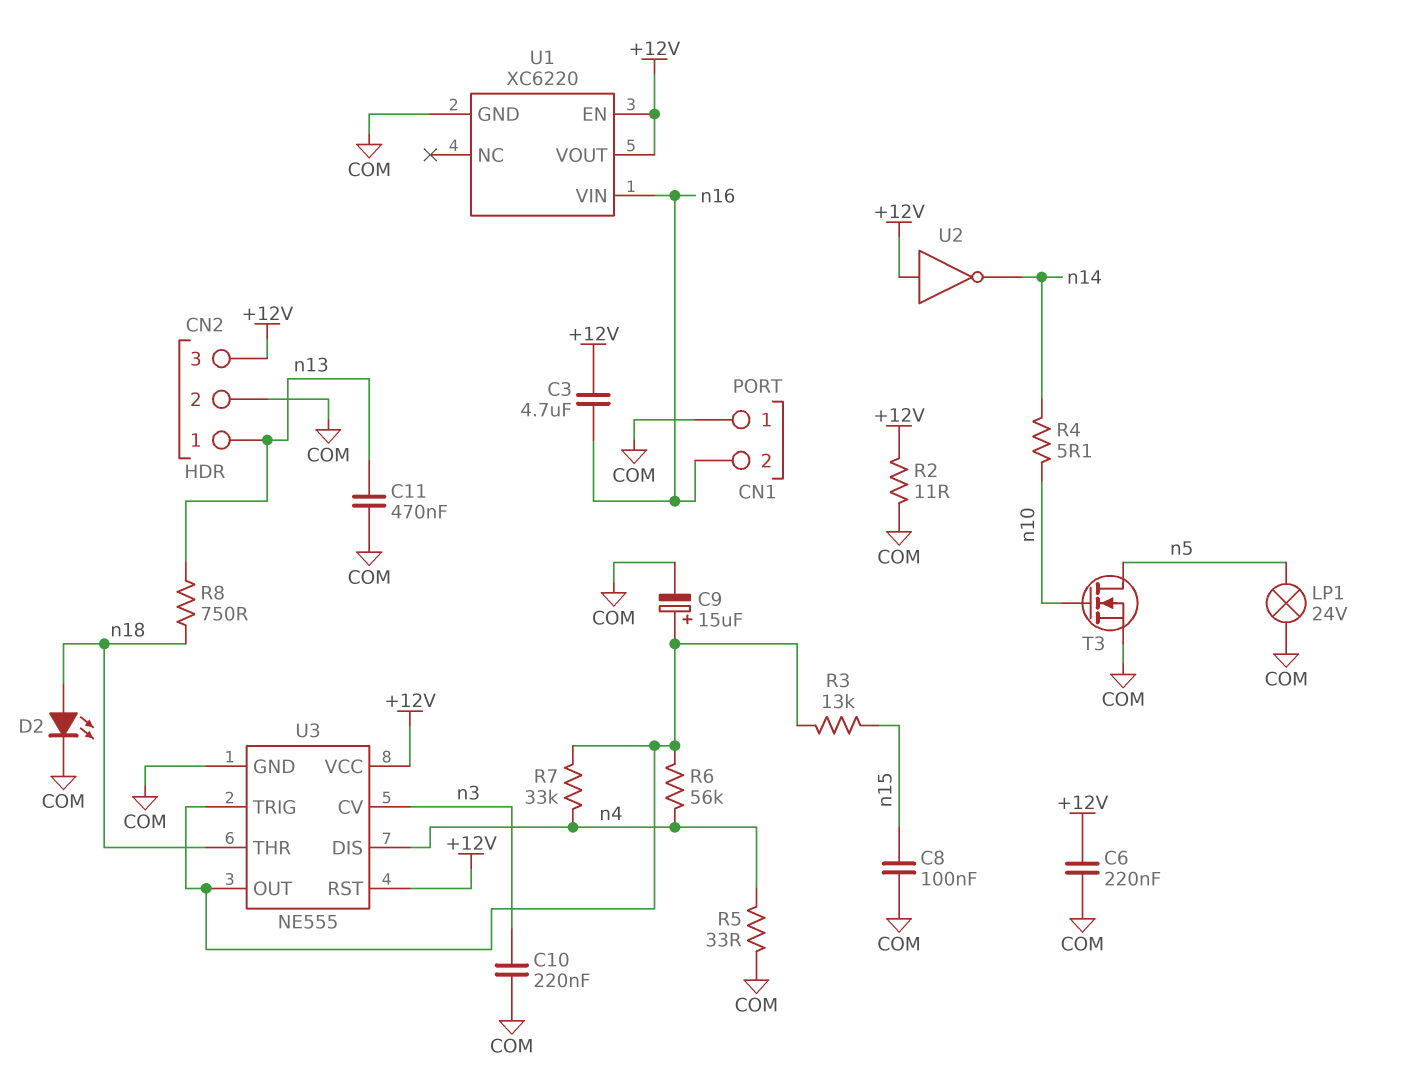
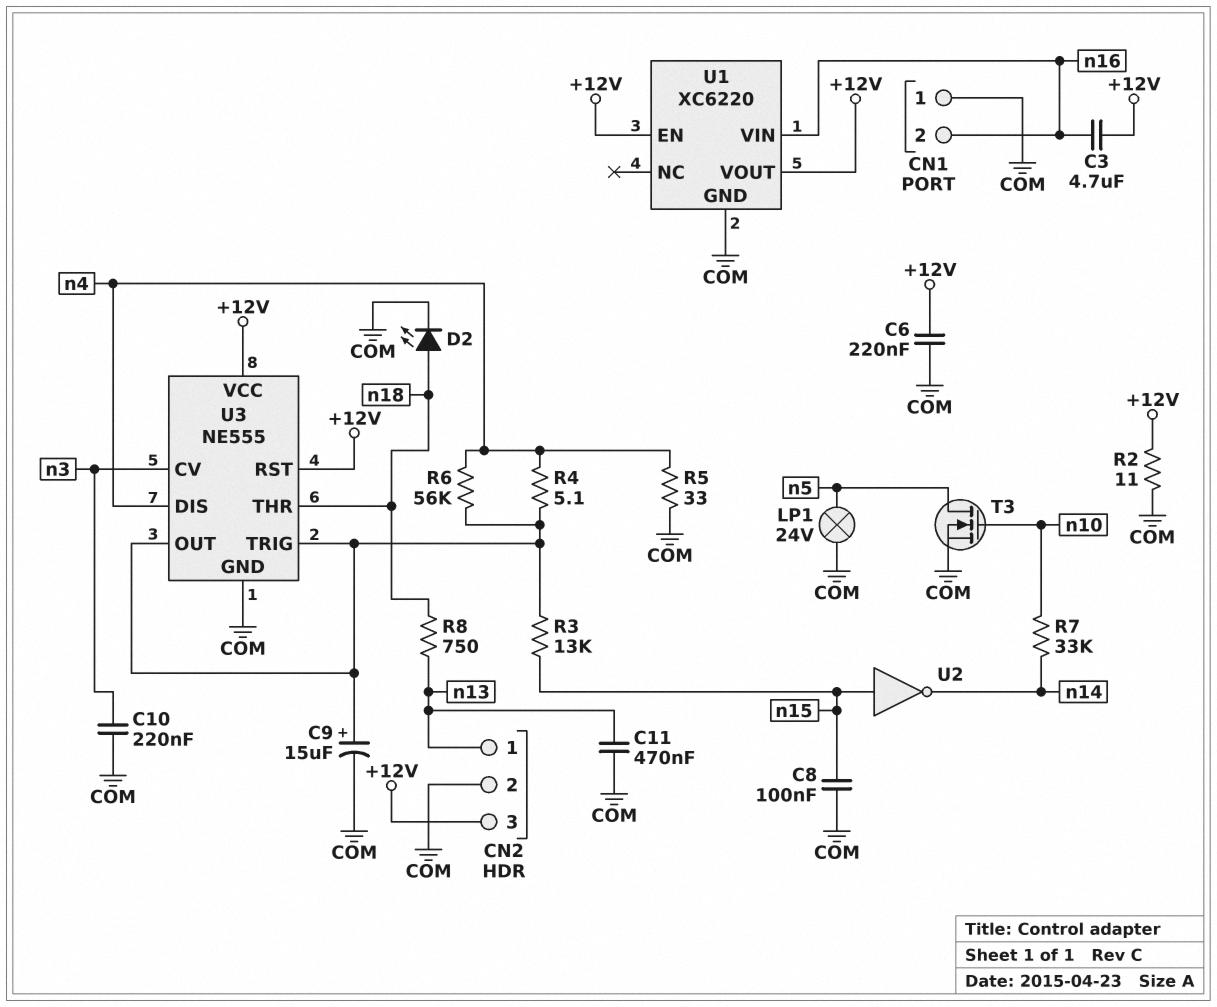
R4: 5.1 (n10, n14) -> 5.1 (U3/OUT, n4)
R7: 33k (U3/OUT, n4) -> 33k (n10, n14)
U2: NOT (in +12V, out n14) -> NOT (in n15, out n14)

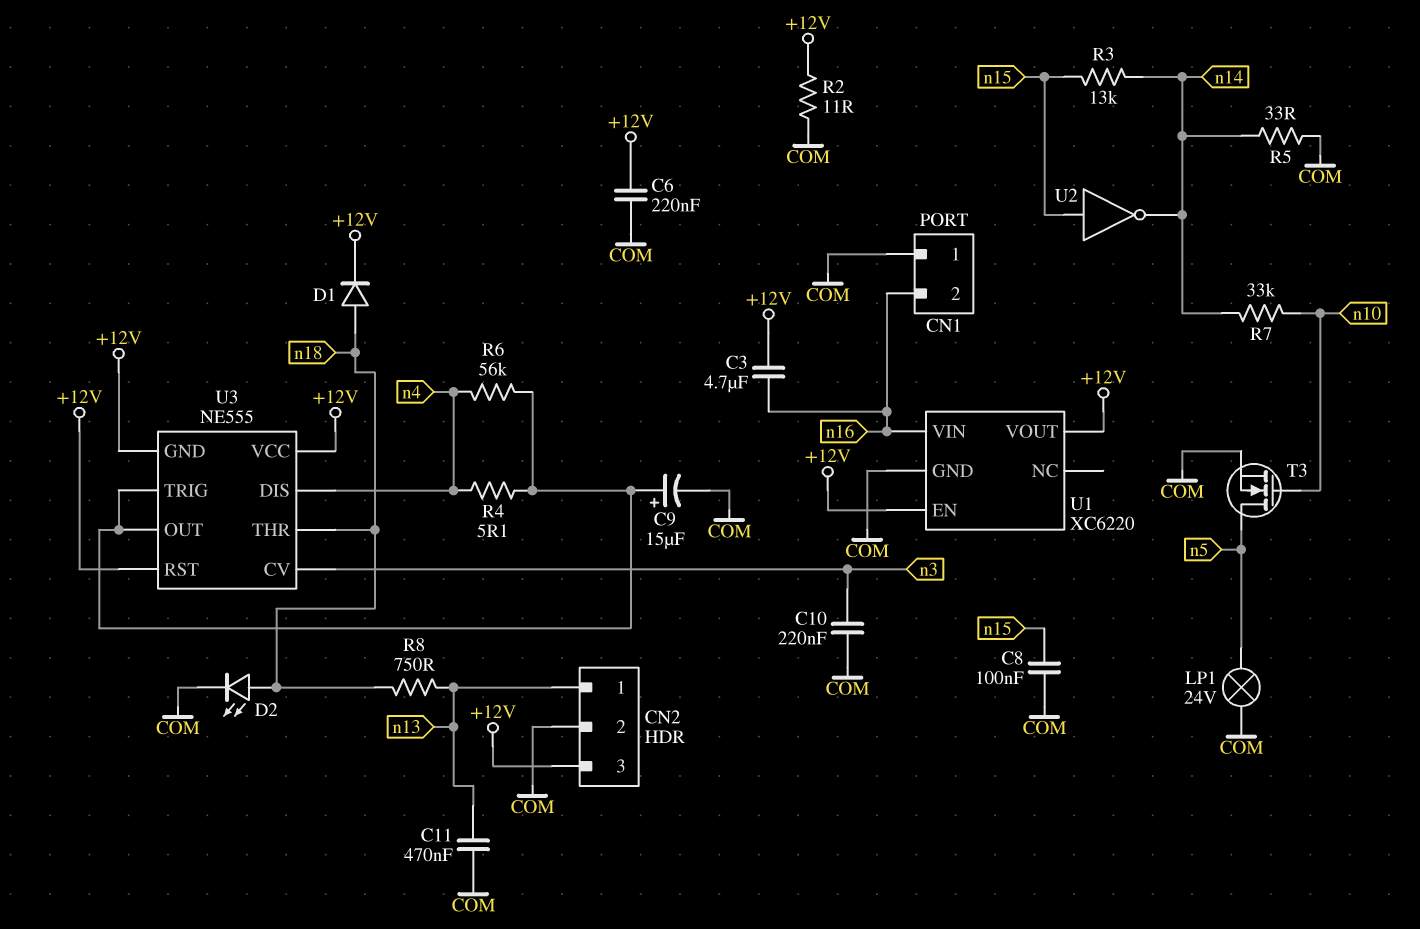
D1: none -> diode (A n18, K +12V)
R3: 13k (U3/OUT, n15) -> 13k (n14, n15)
R5: 33 (COM, n4) -> 33 (COM, n14)
U3 pin GND: COM -> +12V

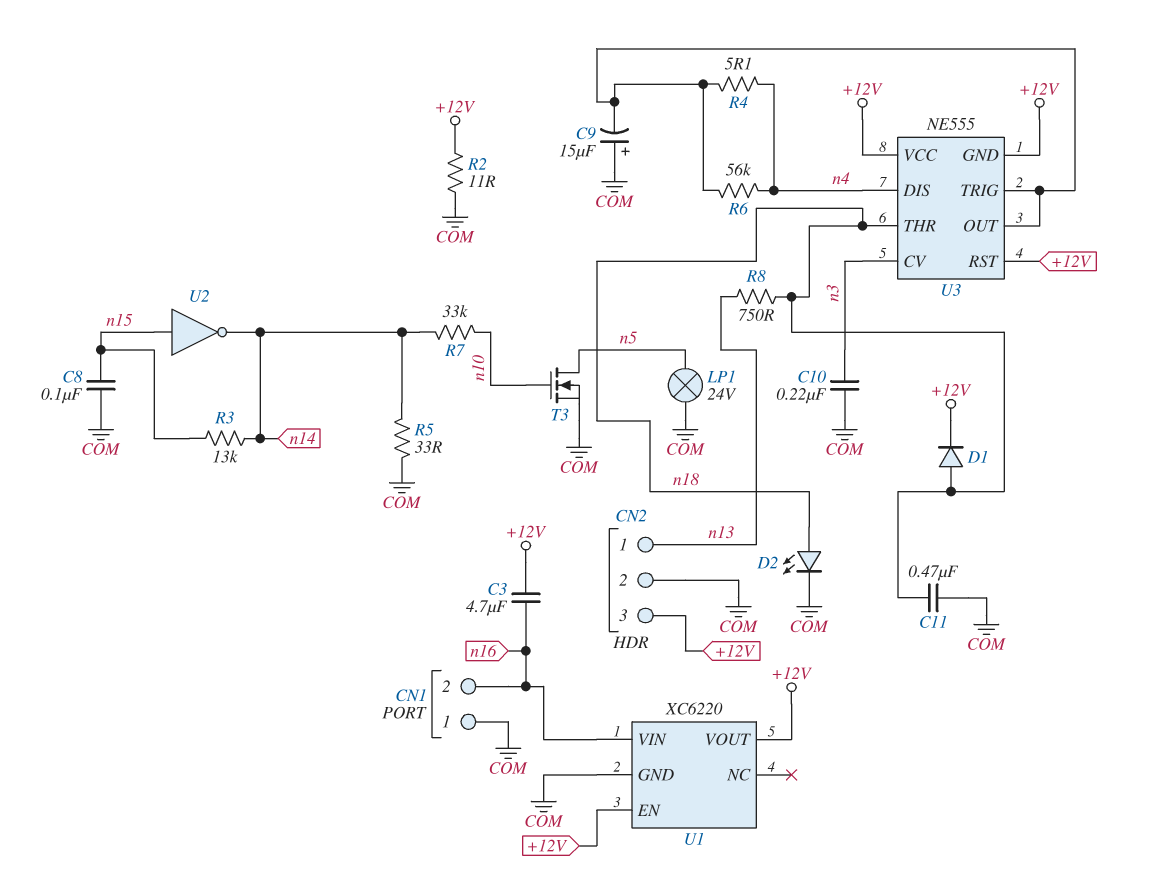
C6: 220nF (+12V, COM) -> none
C9: 15uF (plus U3/OUT, minus COM) -> 15uF (plus COM, minus U3/OUT)
C11: 470nF (COM, n13) -> 470nF (COM, n18)

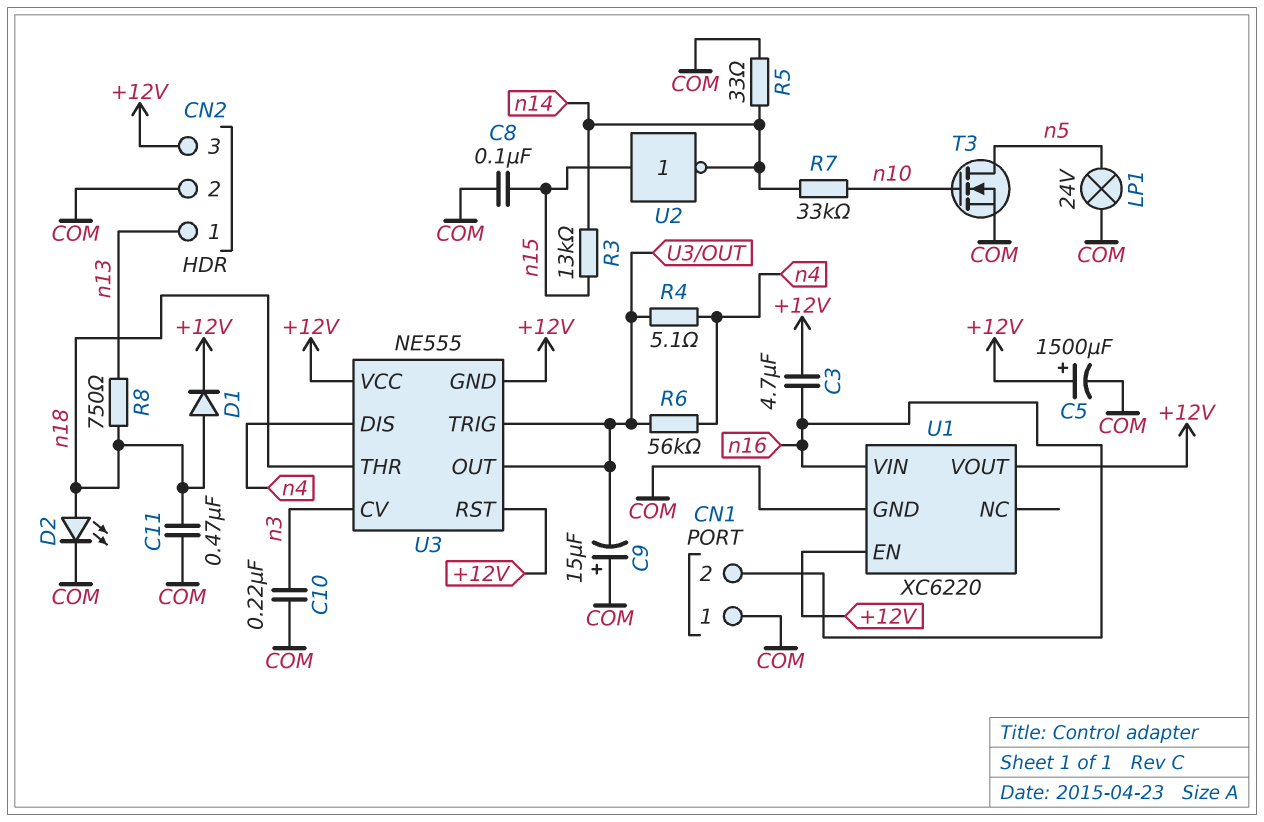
C5: none -> 1500uF (plus +12V, minus COM)
R2: 11 (+12V, COM) -> none

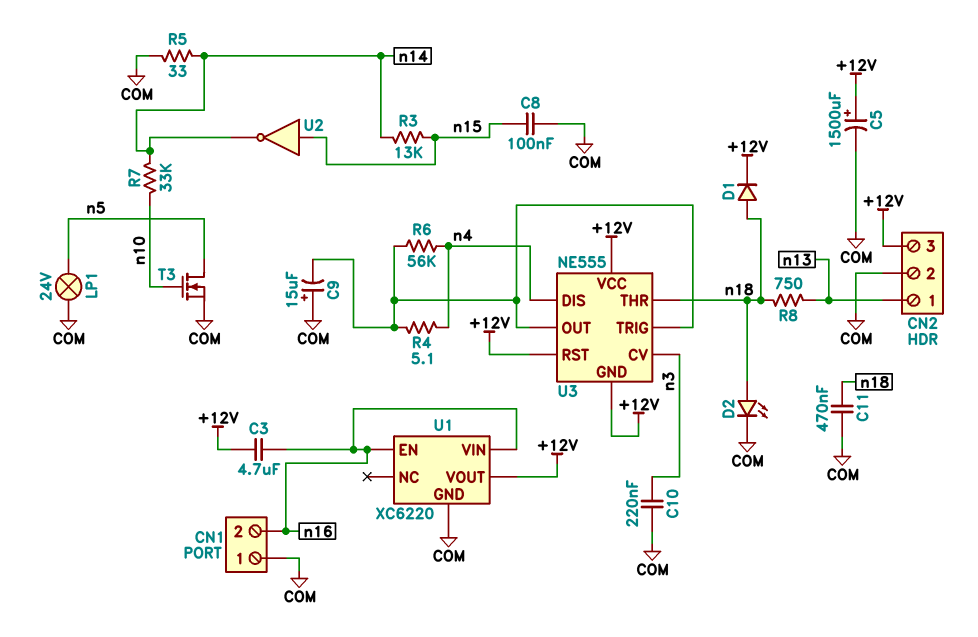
U1 pin EN: +12V -> n16

